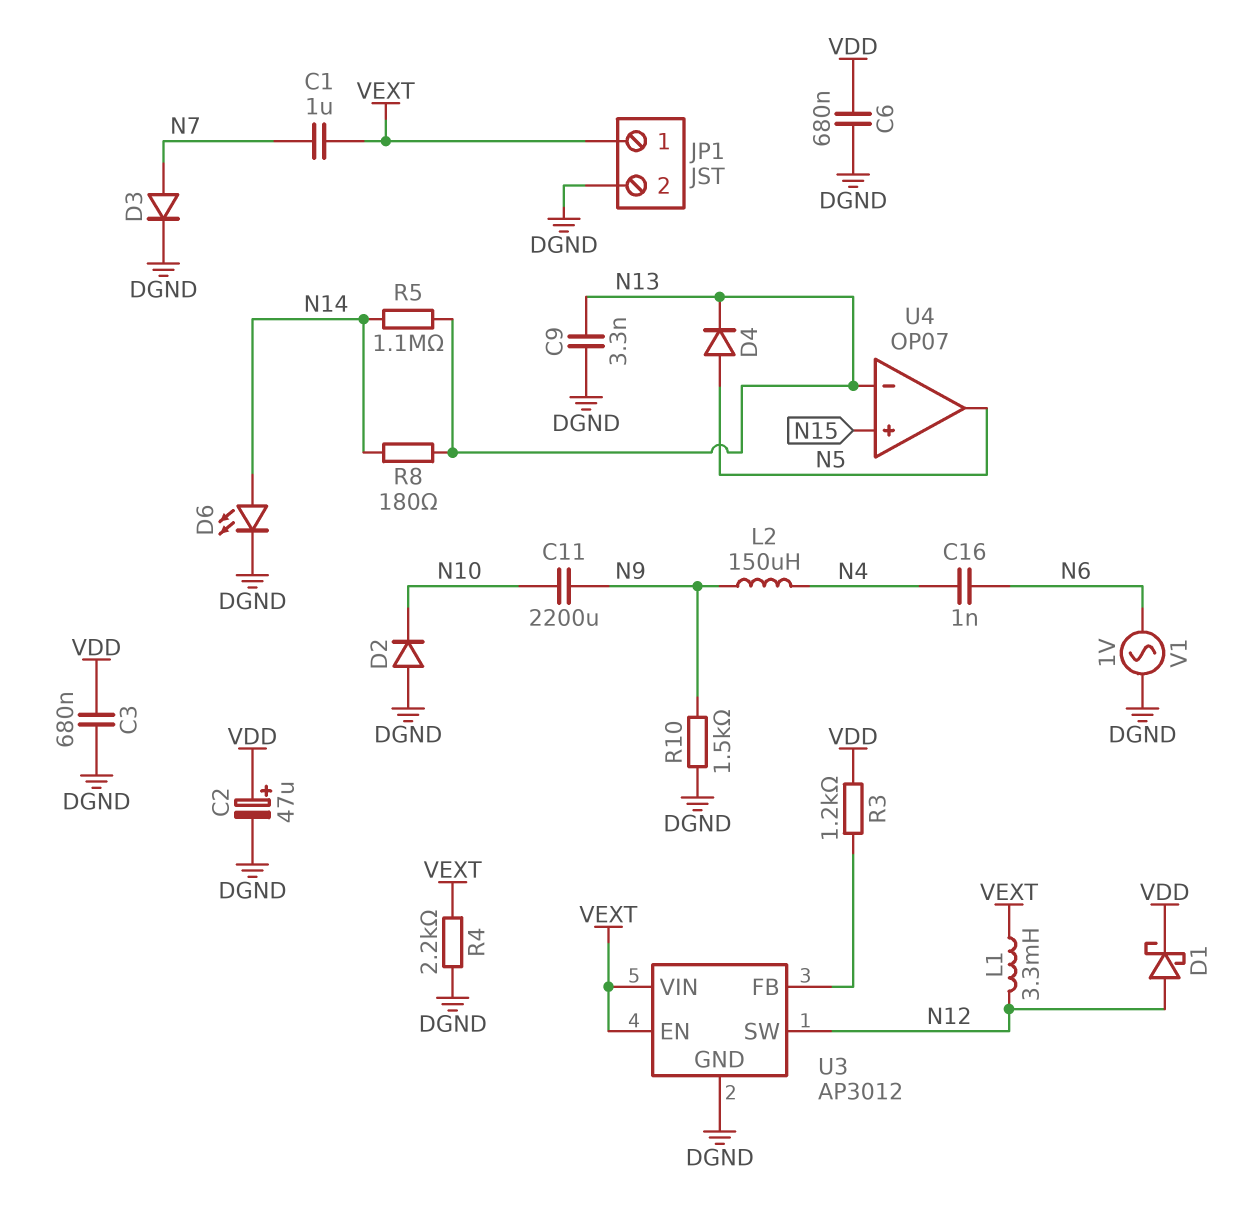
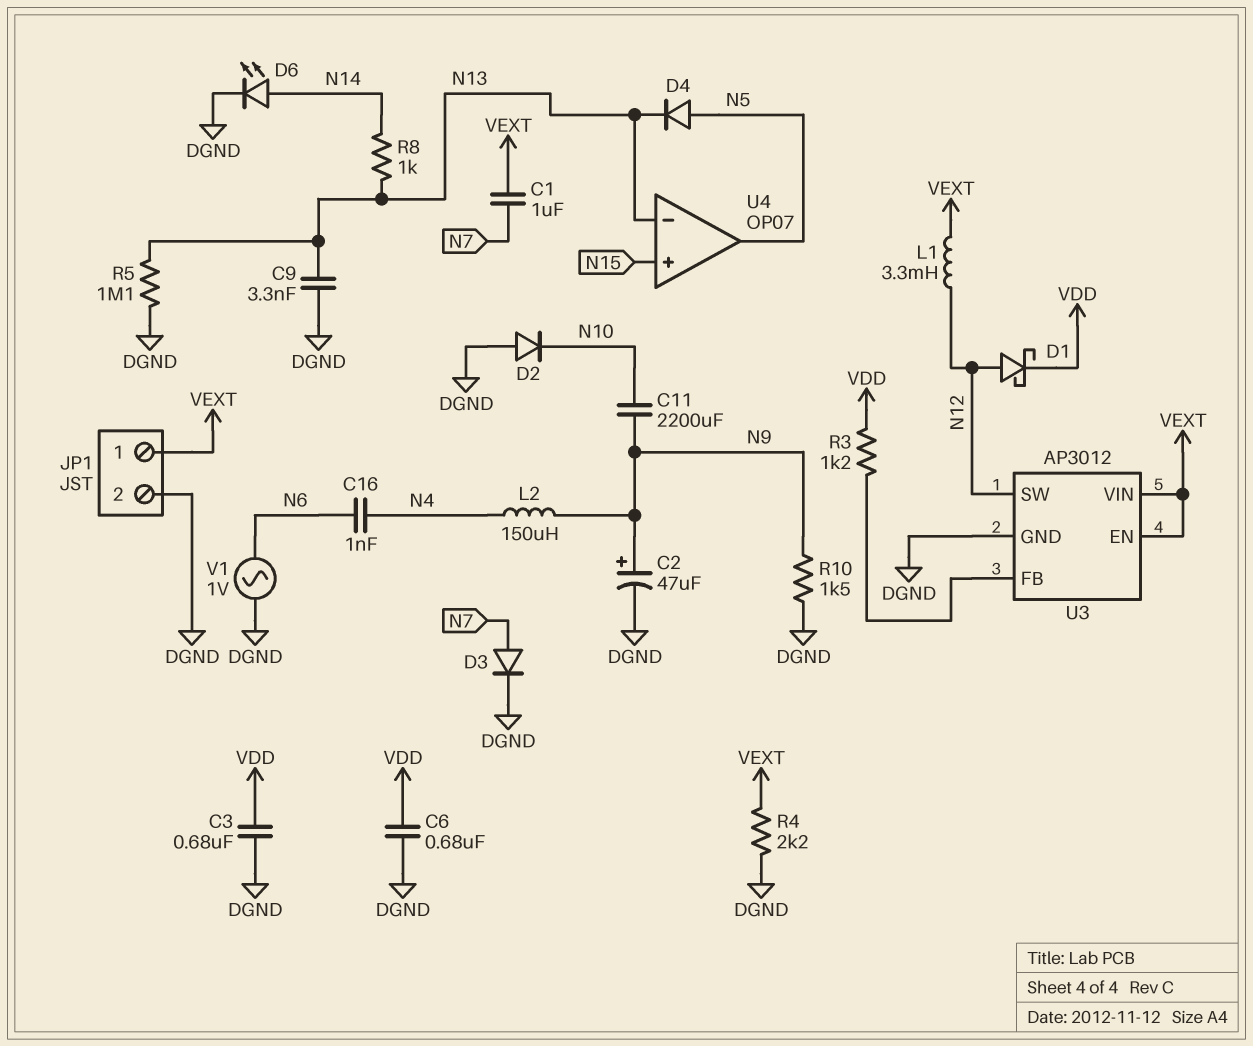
C2: 47uF (plus VDD, minus DGND) -> 47uF (plus N9, minus DGND)
R5: 1.1M (N13, N14) -> 1.1M (DGND, N13)
R8: 180 (N13, N14) -> 1k (N13, N14)

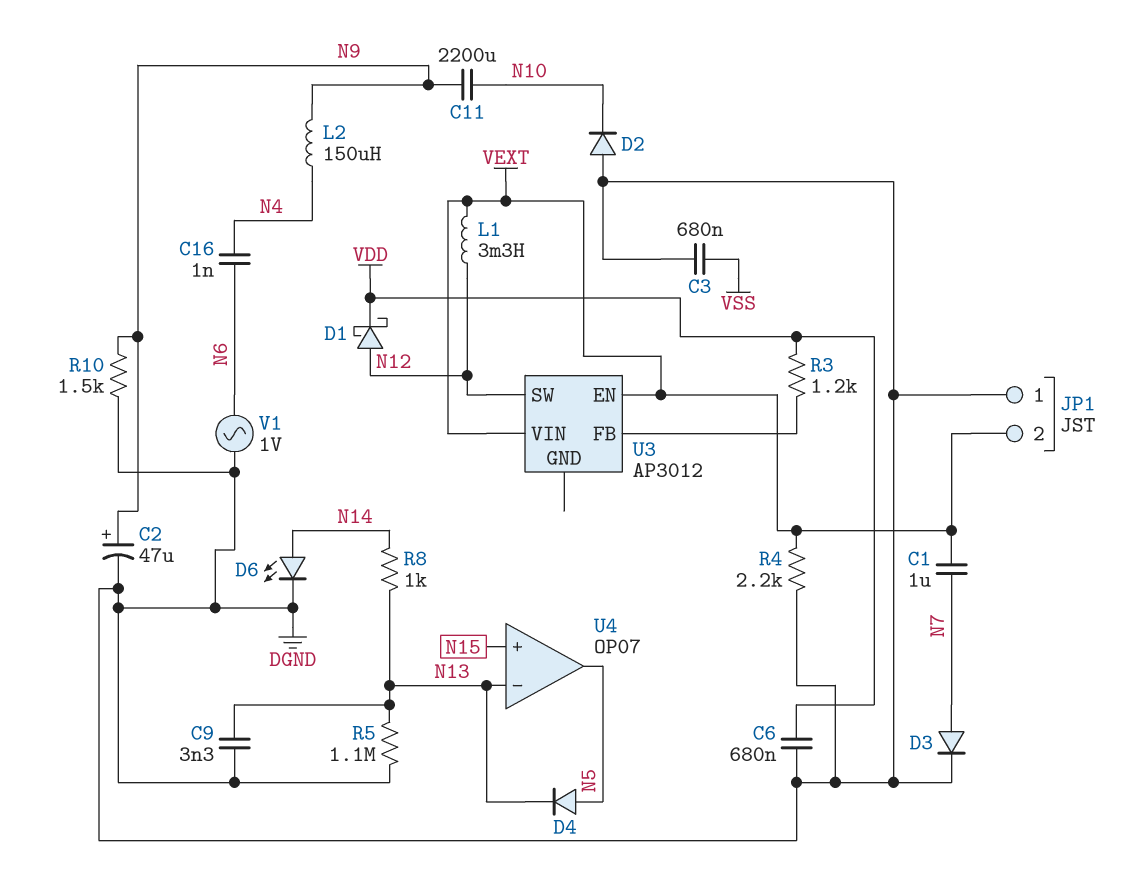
C3: 680nF (DGND, VDD) -> 680nF (DGND, VSS)
JP1 pin 1: VEXT -> DGND
JP1 pin 2: DGND -> VEXT
U3 pin GND: DGND -> none

